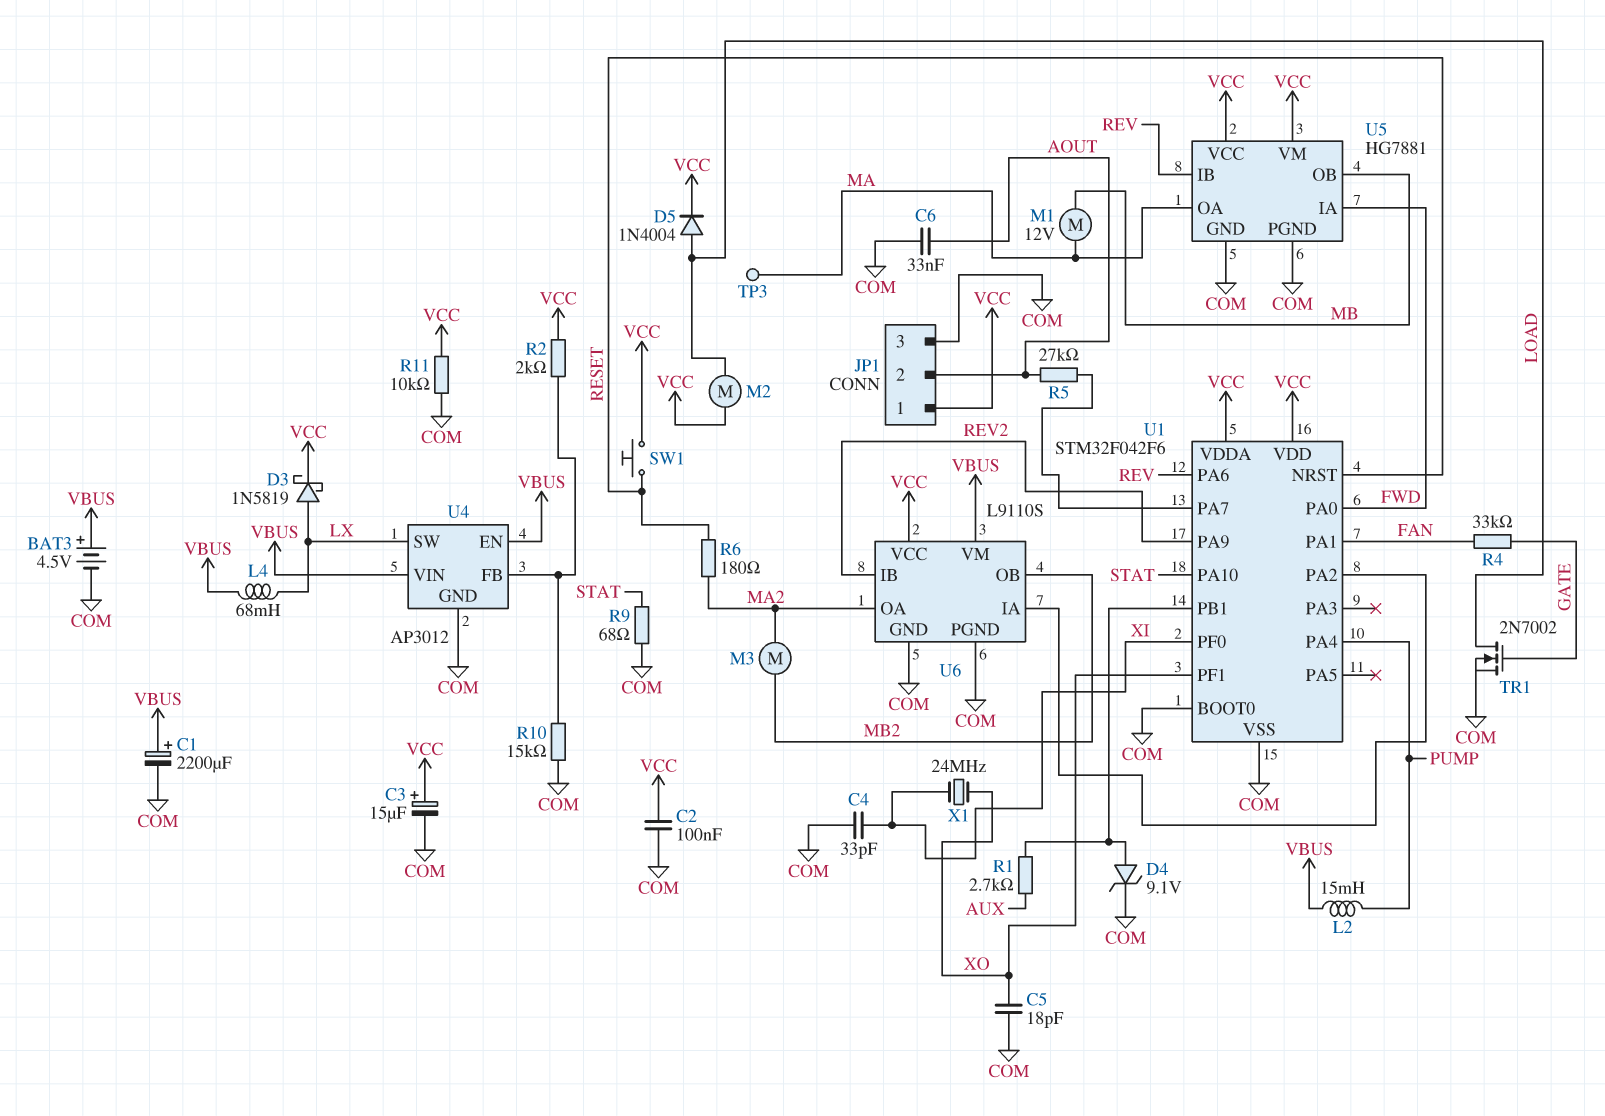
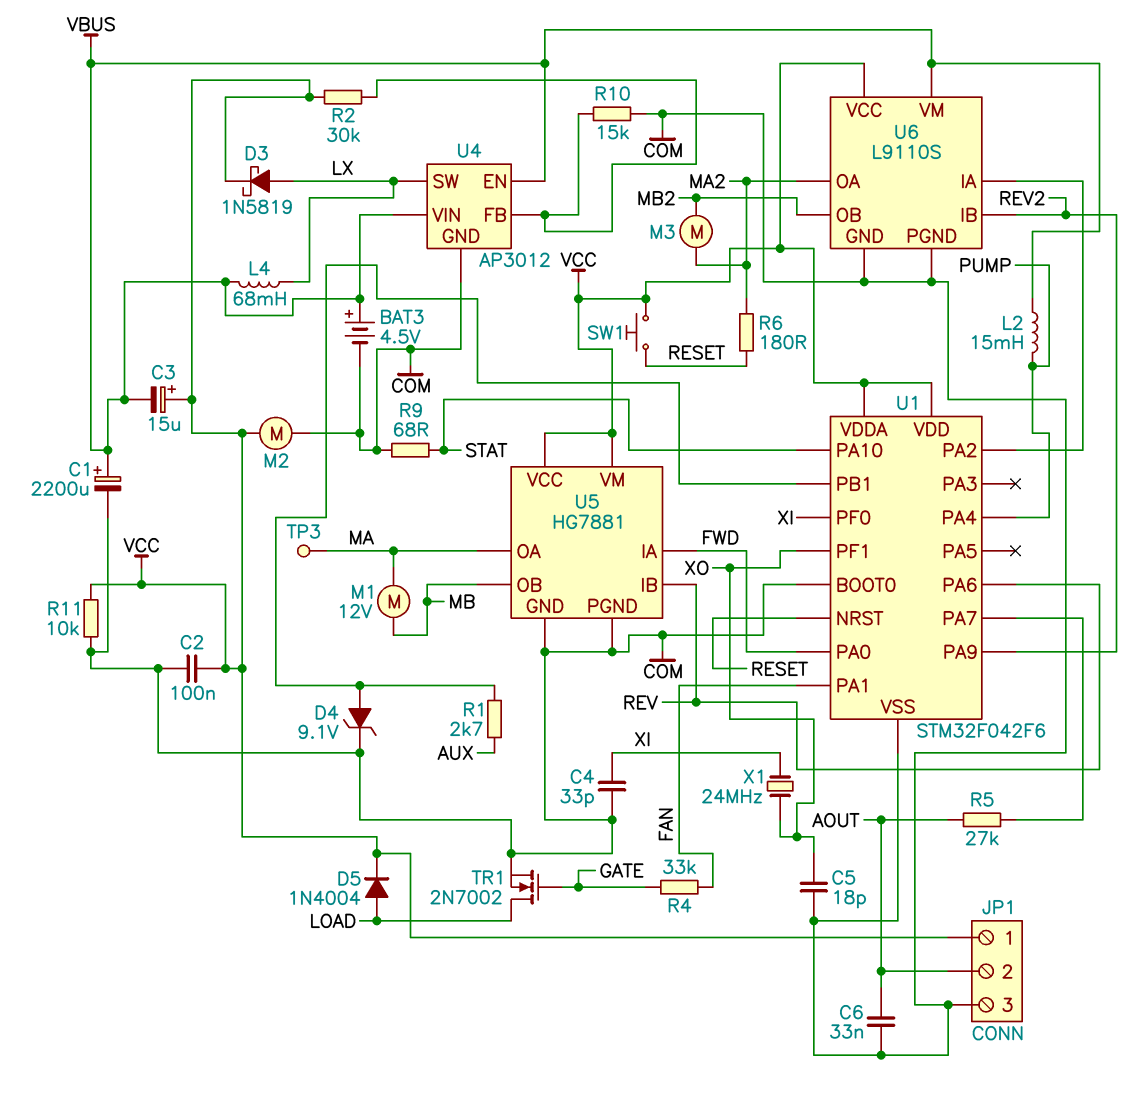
C3: 15uF (plus VCC, minus COM) -> 15uF (plus VCC, minus VBUS)
M2: motor (LOAD, VCC) -> motor (COM, VCC)
R2: 2k (U4/FB, VCC) -> 30k (U4/FB, VCC)

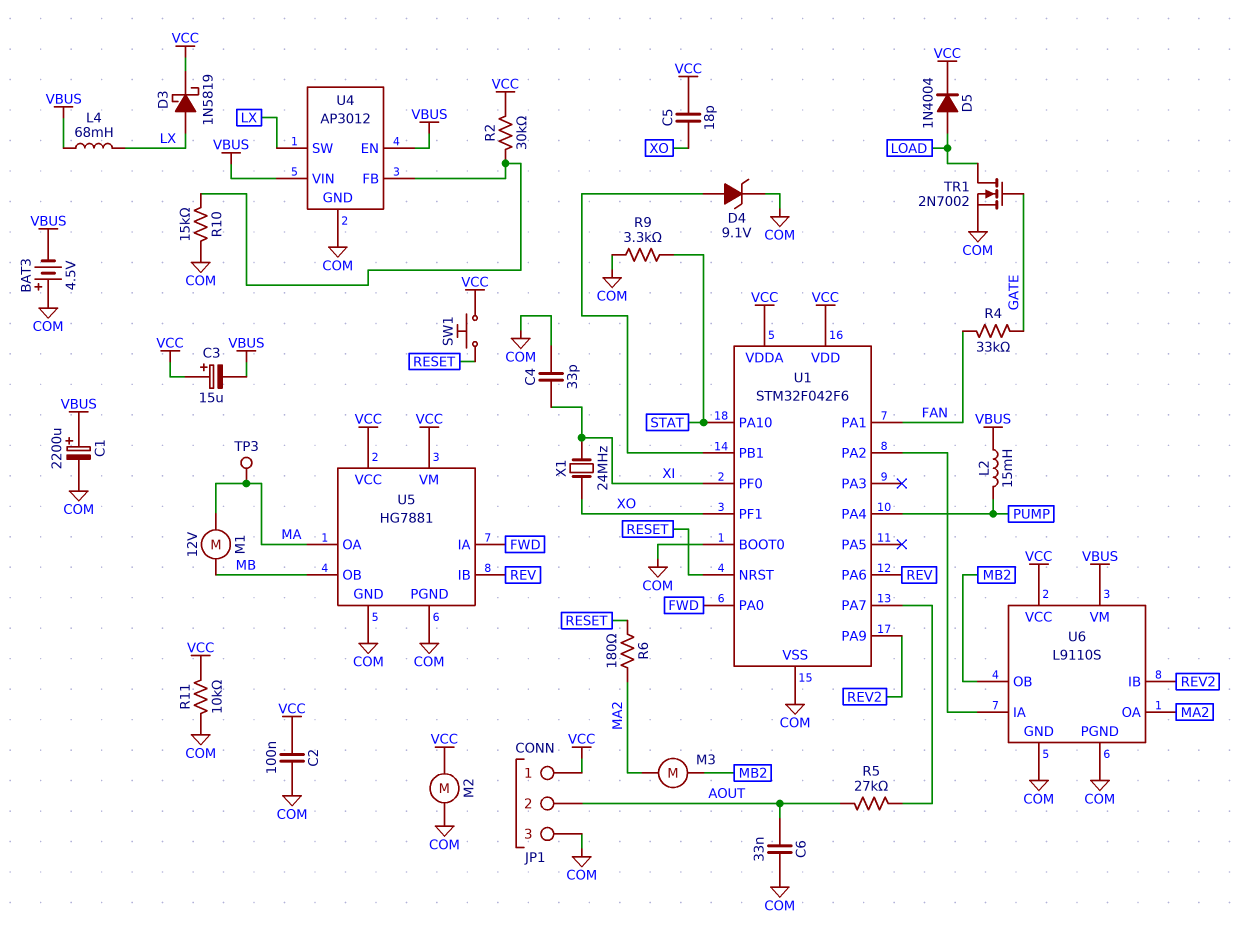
BAT3: 4.5V (plus VBUS, minus COM) -> 4.5V (plus COM, minus VBUS)
C5: 18pF (COM, XO) -> 18pF (VCC, XO)
R1: 2.7k (AUX, U1/PB1) -> none
R9: 68 (COM, STAT) -> 3.3k (COM, STAT)

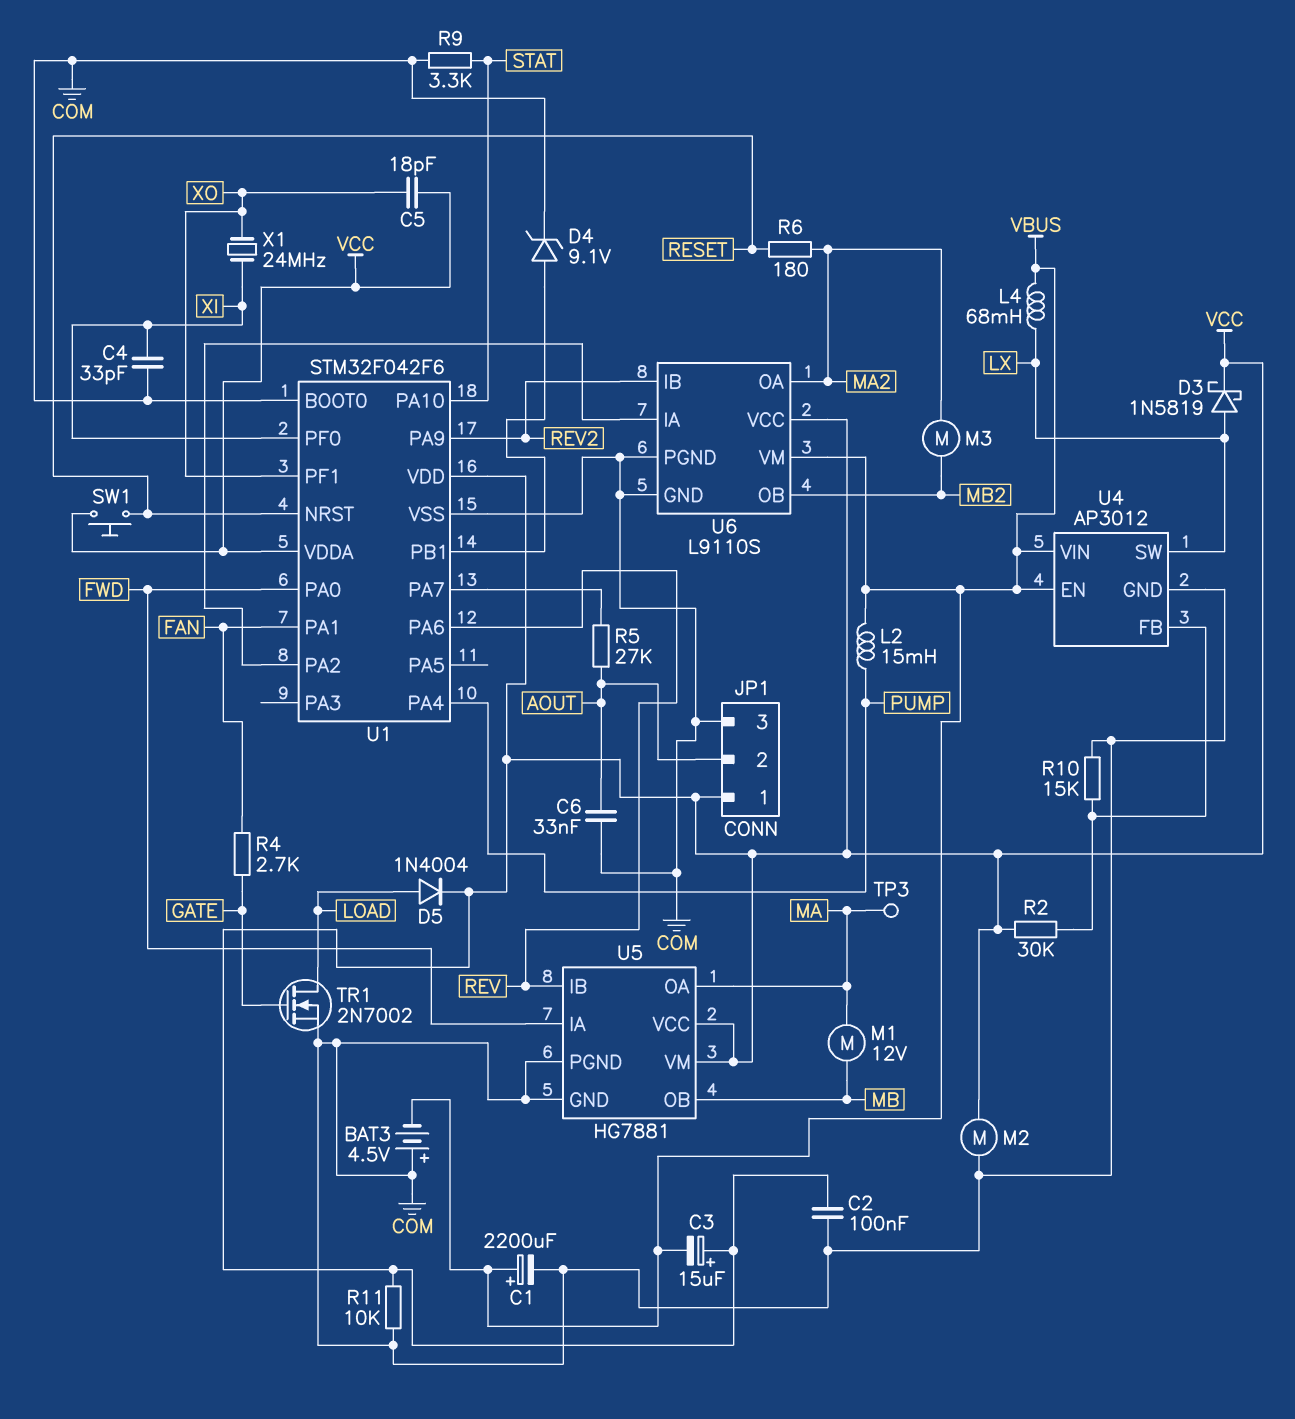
R4: 33k (FAN, GATE) -> 2.7k (FAN, GATE)

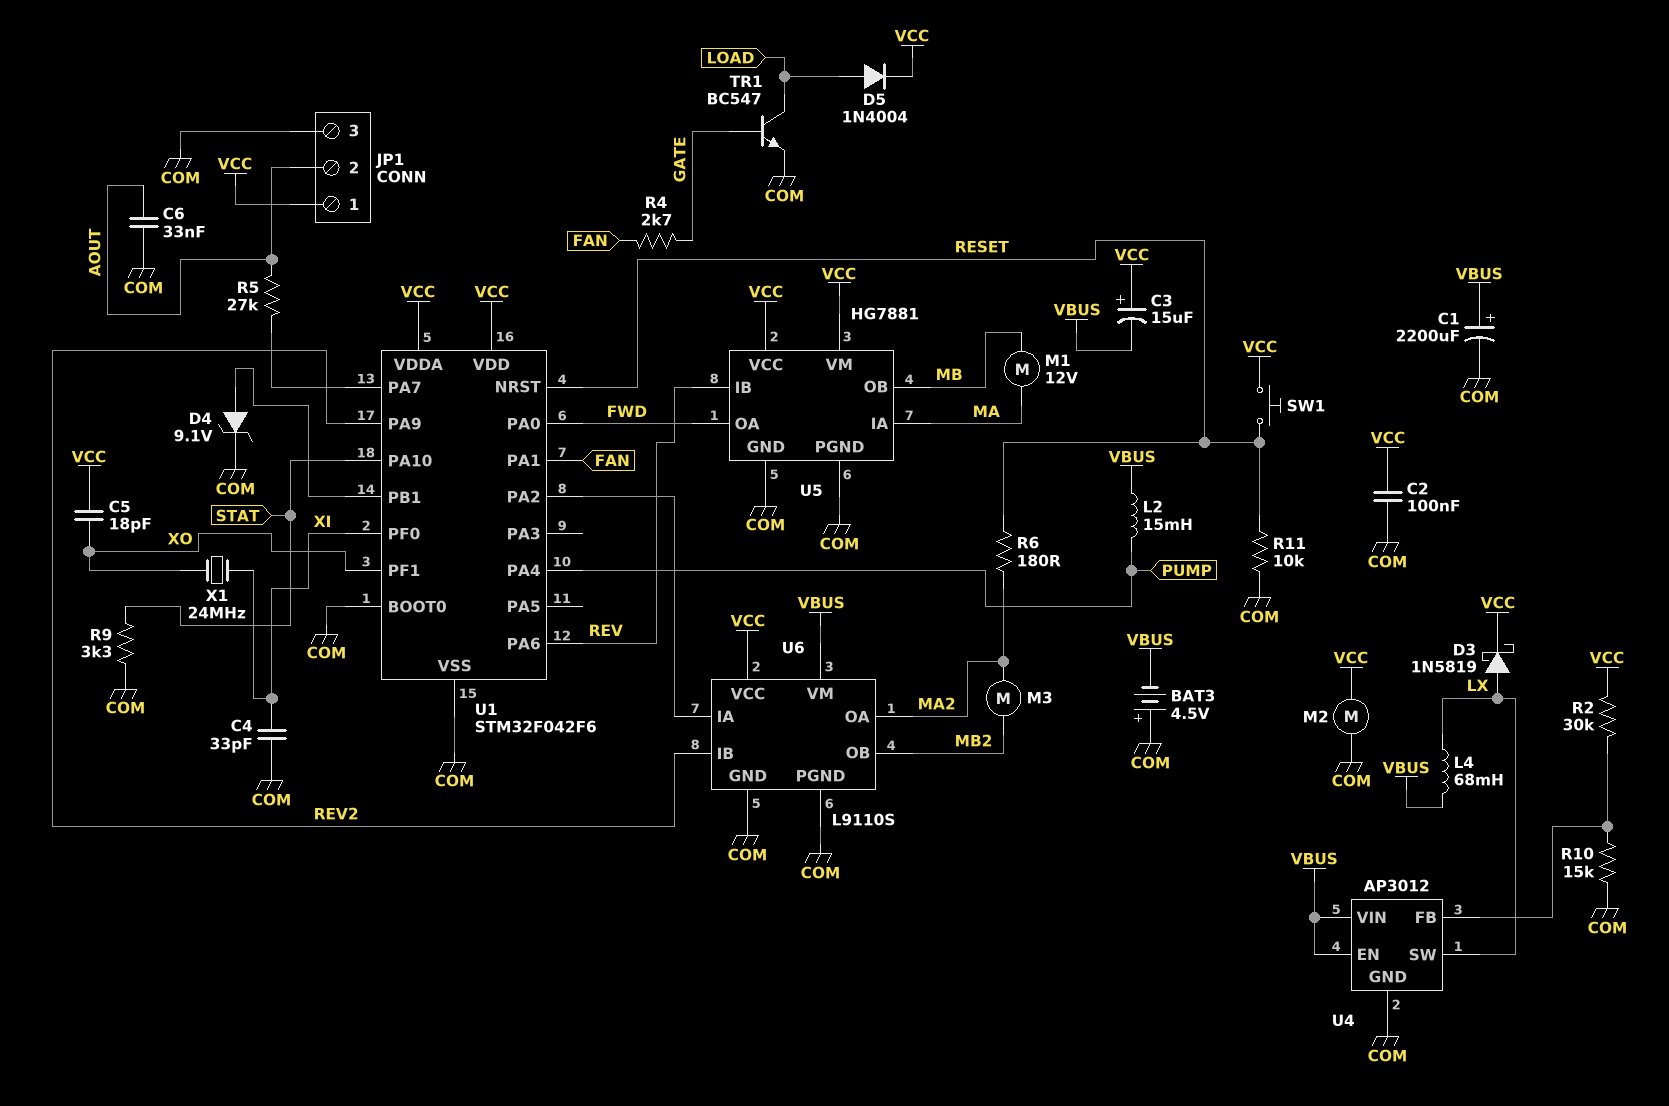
R11: 10k (COM, VCC) -> 10k (COM, RESET)
TP3: test point (MA) -> none
TR1: NMOS 2N7002 (G GATE, D LOAD, S COM) -> NPN BC547 (B GATE, C LOAD, E COM)
U5 pin IA: FWD -> MA
U5 pin OA: MA -> FWD

